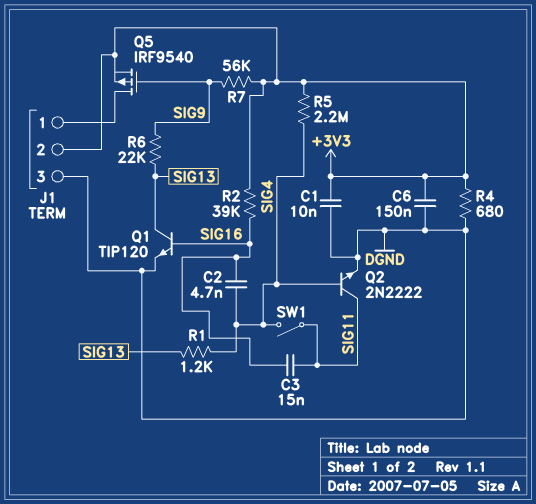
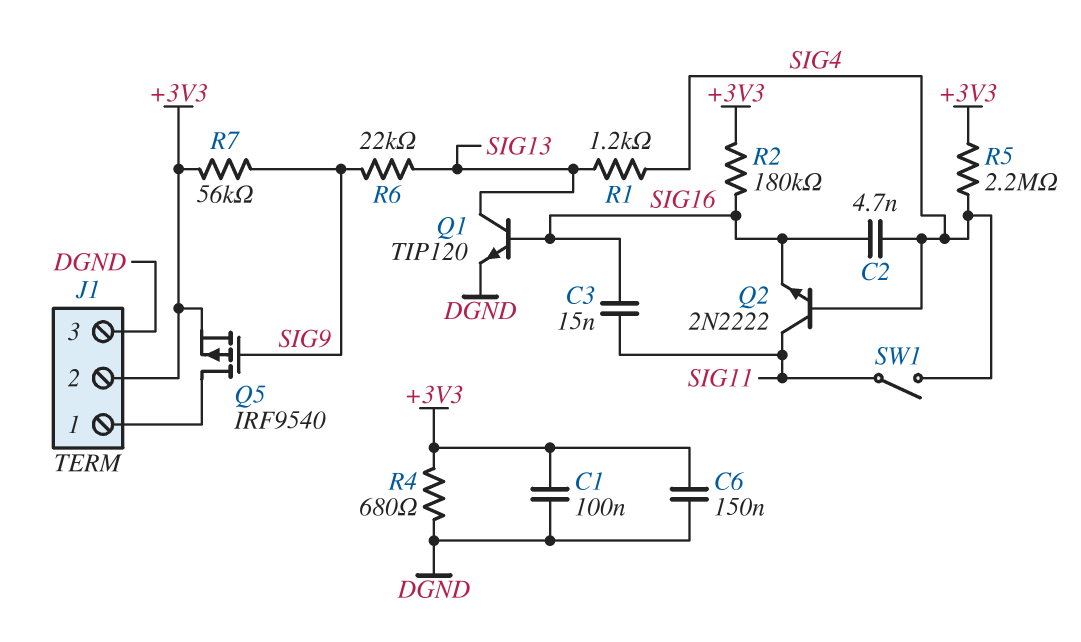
C1: 10nF (+3V3, DGND) -> 100nF (+3V3, DGND)
Q2: NPN 2N2222 (B SIG4, C SIG11, E DGND) -> NPN 2N2222 (B SIG4, C SIG11, E SIG16)
R2: 39k (+3V3, SIG16) -> 180k (+3V3, SIG16)

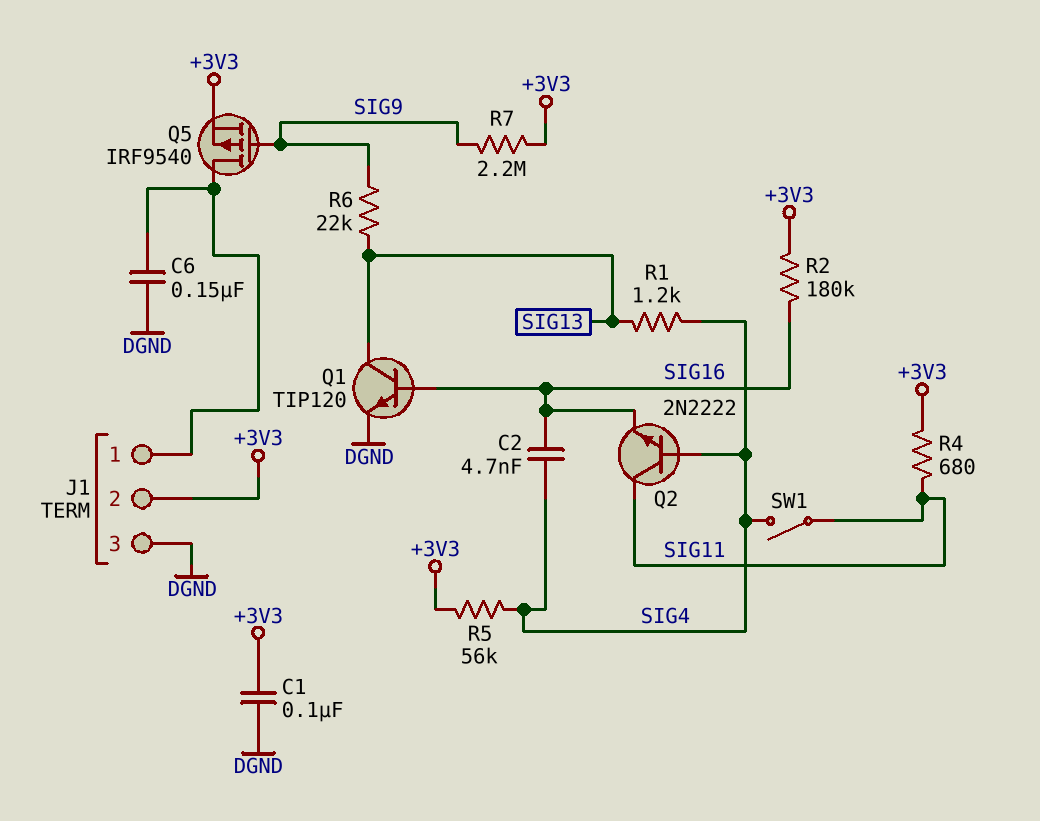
C3: 15nF (SIG11, SIG16) -> none
C6: 150nF (+3V3, DGND) -> 150nF (DGND, J1/1)
R4: 680 (+3V3, DGND) -> 680 (+3V3, SIG11)
R5: 2.2M (+3V3, SIG4) -> 56k (+3V3, SIG4)
R7: 56k (+3V3, SIG9) -> 2.2M (+3V3, SIG9)

